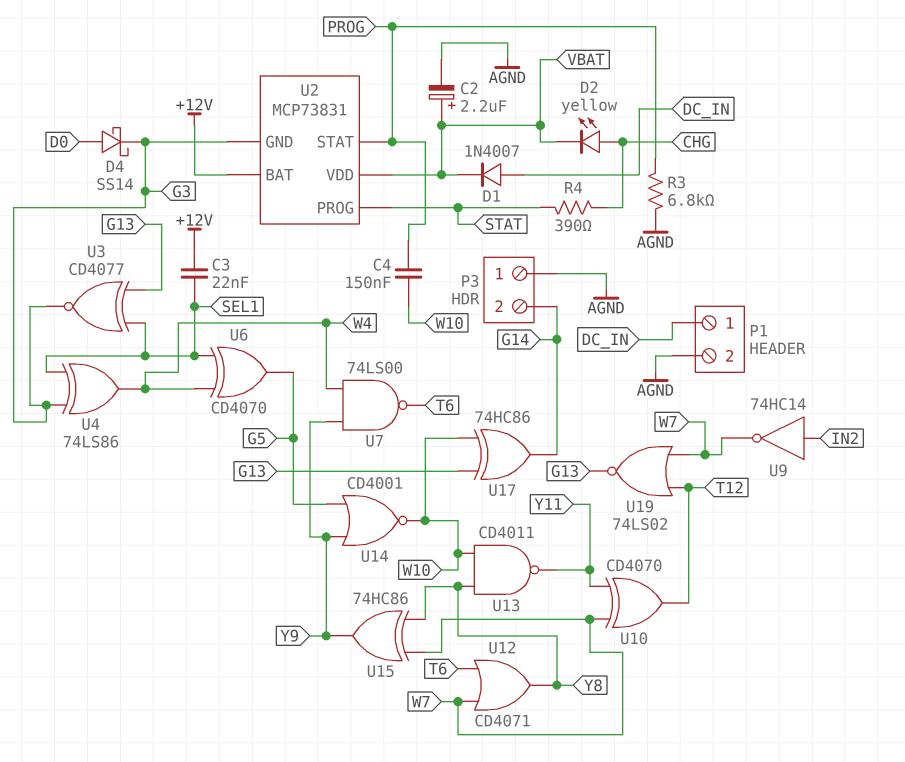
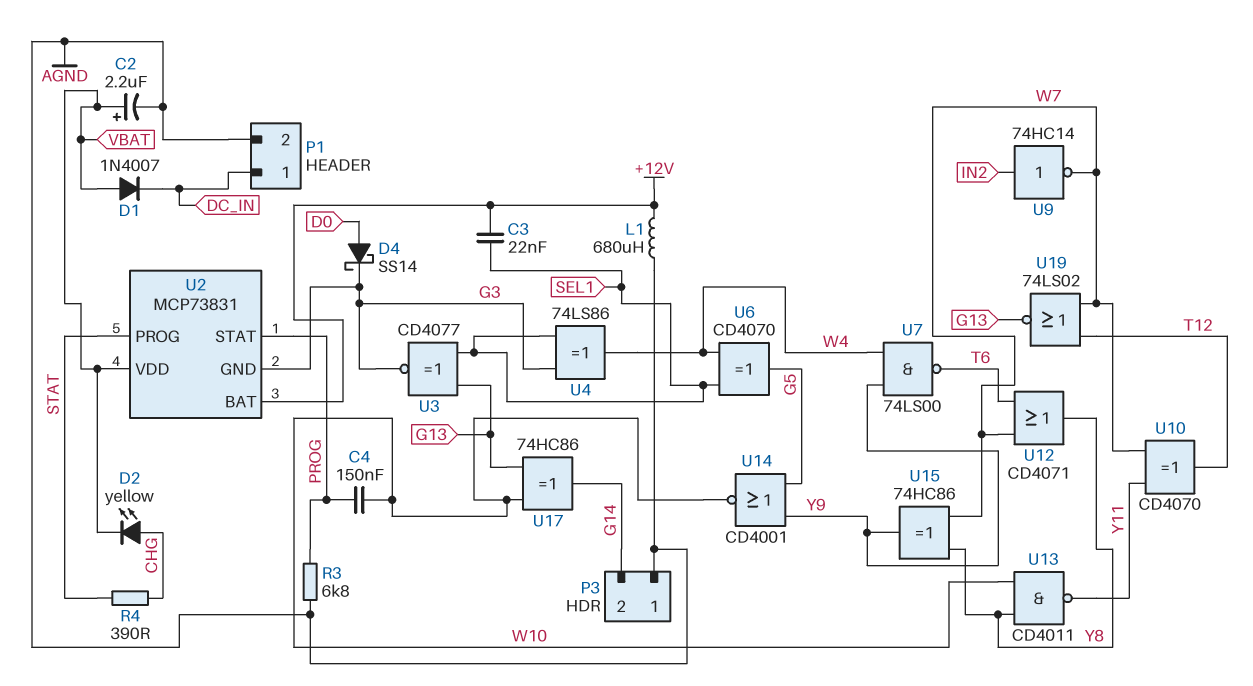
D1: diode 1N4007 (A DC_IN, K VBAT) -> diode 1N4007 (A VBAT, K DC_IN)
L1: none -> 680uH (+12V, AGND)

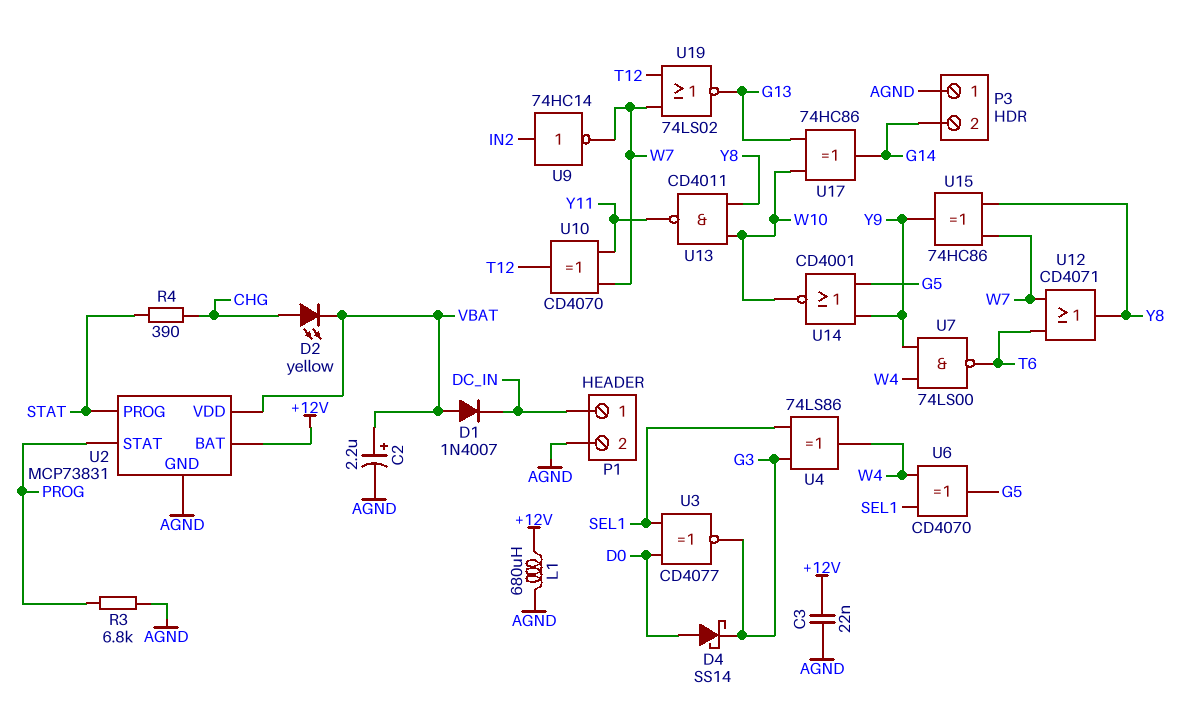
C3: 22nF (+12V, SEL1) -> 22nF (+12V, AGND)
C4: 150nF (PROG, W10) -> none
U2 pin GND: G3 -> AGND
U3: XNOR CD4077 (in G13, in SEL1, out G3) -> XNOR CD4077 (in D0, in SEL1, out G3)

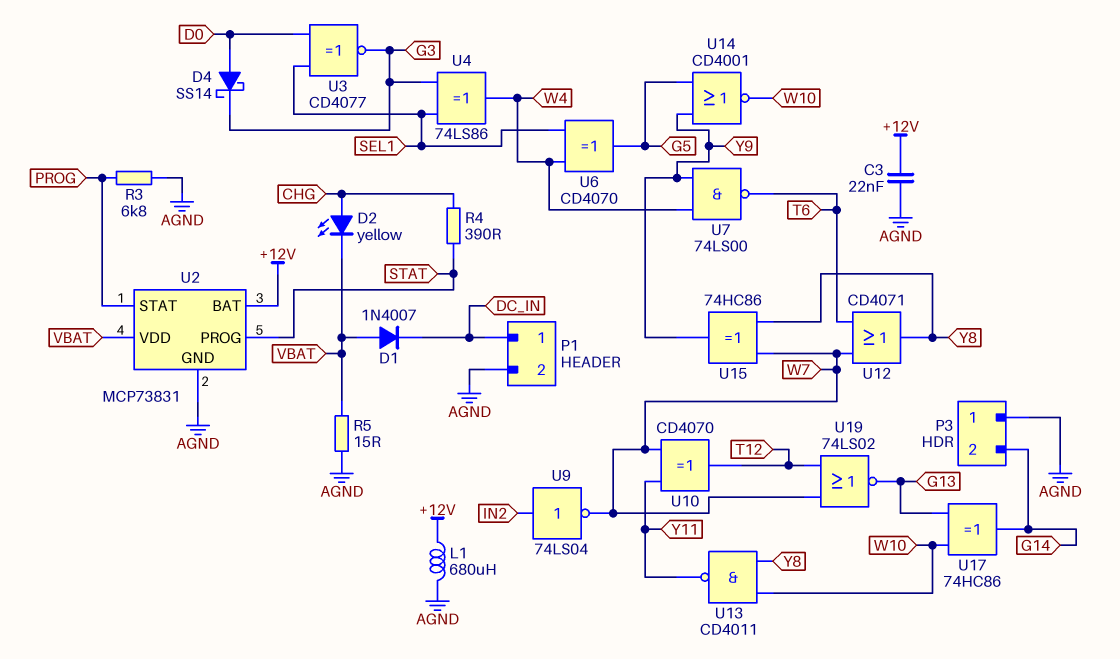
C2: 2.2uF (plus VBAT, minus AGND) -> none
R5: none -> 15 (AGND, VBAT)
U9: NOT 74HC14 (in IN2, out W7) -> NOT 74LS04 (in IN2, out W7)

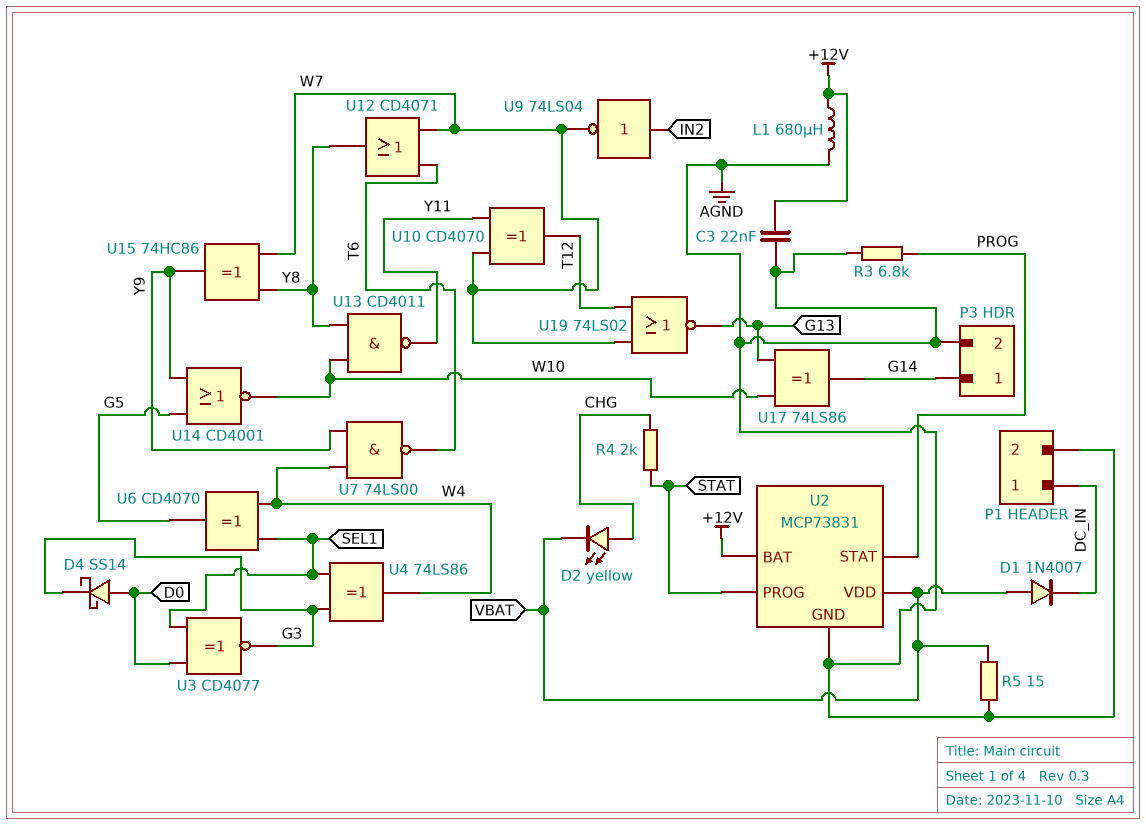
P3 pin 1: AGND -> G14
P3 pin 2: G14 -> AGND
R4: 390 (CHG, STAT) -> 2k (CHG, STAT)
U17: XOR 74HC86 (in G13, in W10, out G14) -> XOR 74LS86 (in G13, in W10, out G14)

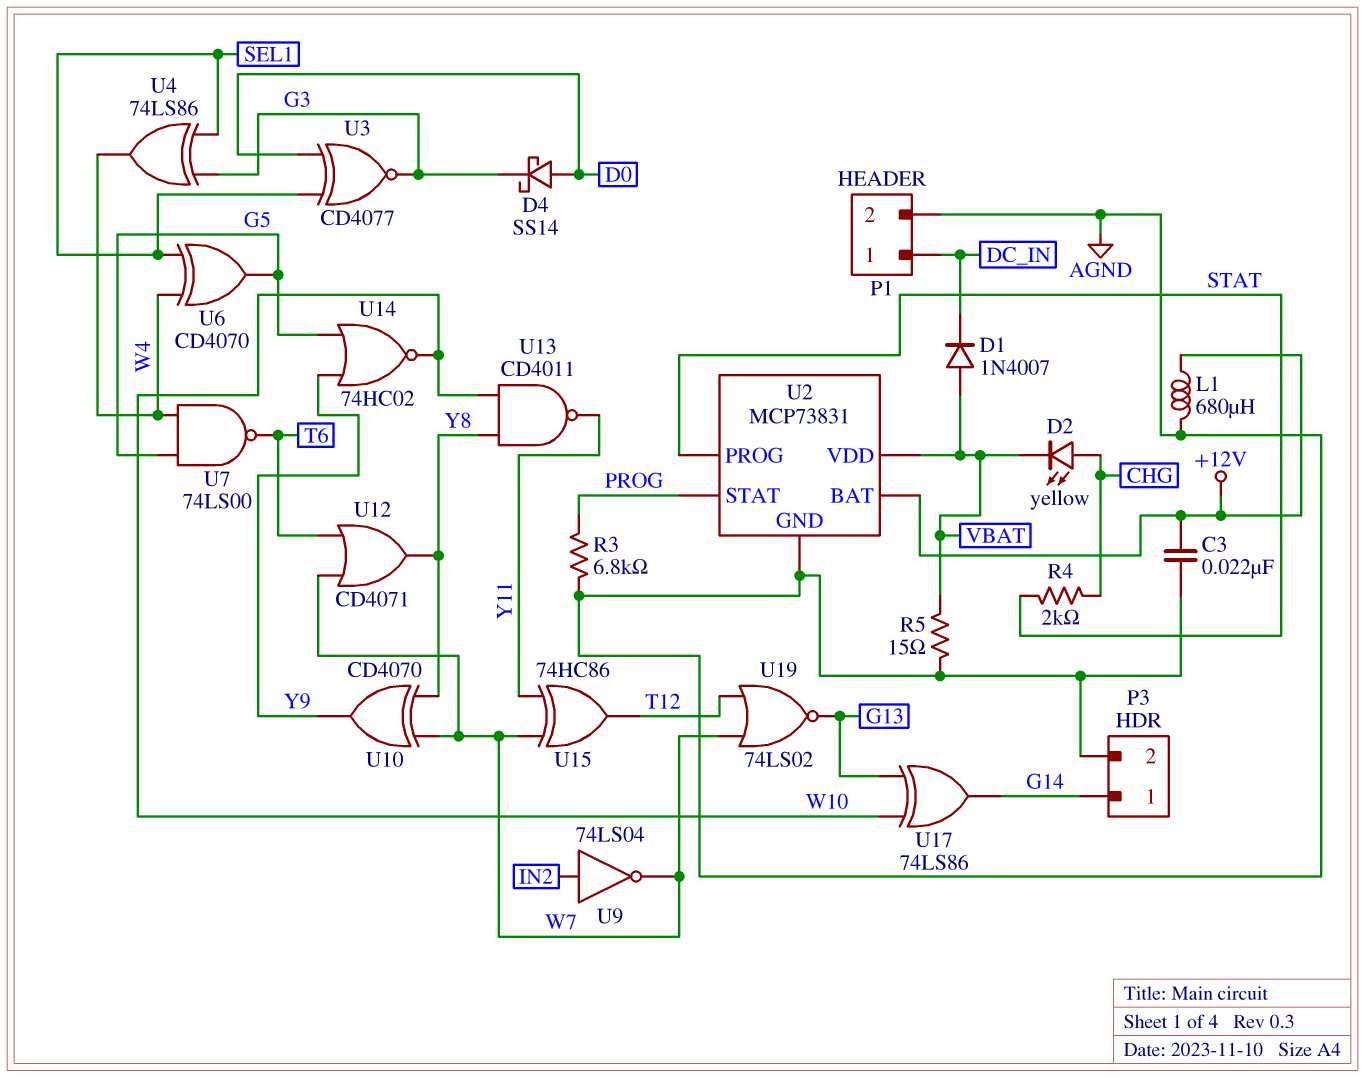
U7: NAND 74LS00 (in W4, in Y9, out T6) -> NAND 74LS00 (in G5, in W4, out T6)
U10: XOR CD4070 (in W7, in Y11, out T12) -> XOR CD4070 (in W7, in Y8, out Y9)
U14: NOR CD4001 (in G5, in Y9, out W10) -> NOR 74HC02 (in G5, in Y9, out W10)
U15: XOR 74HC86 (in W7, in Y8, out Y9) -> XOR 74HC86 (in W7, in Y11, out T12)

